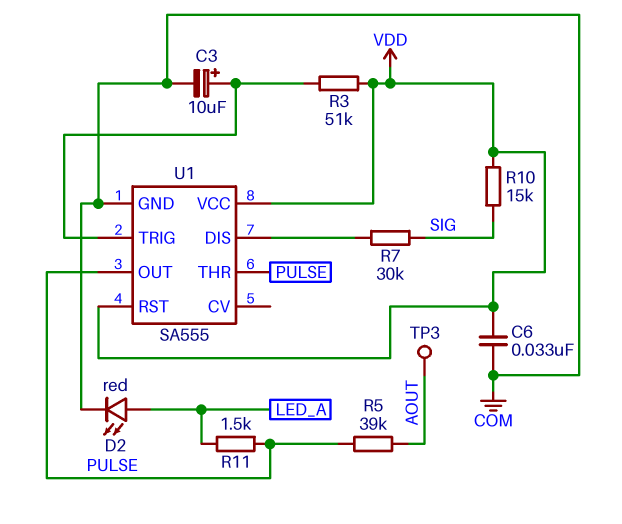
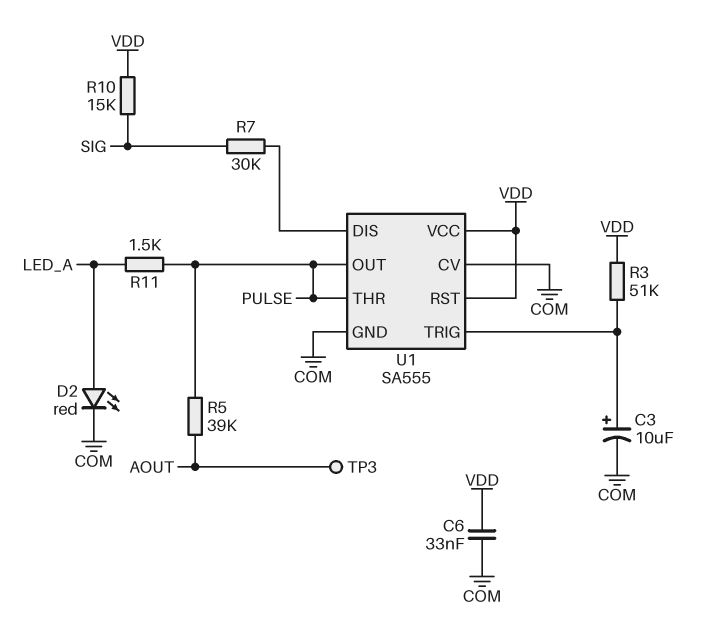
U1 pin CV: none -> COM

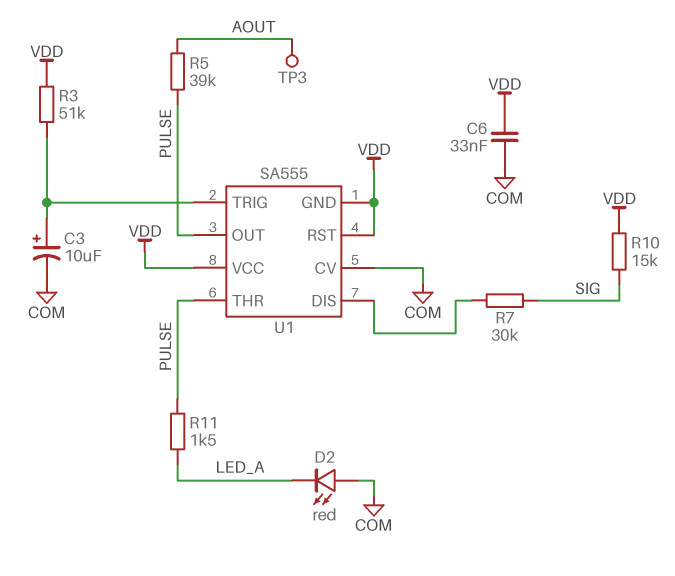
D2: LED red (A LED_A, K COM) -> LED red (A COM, K LED_A)
U1 pin GND: COM -> VDD

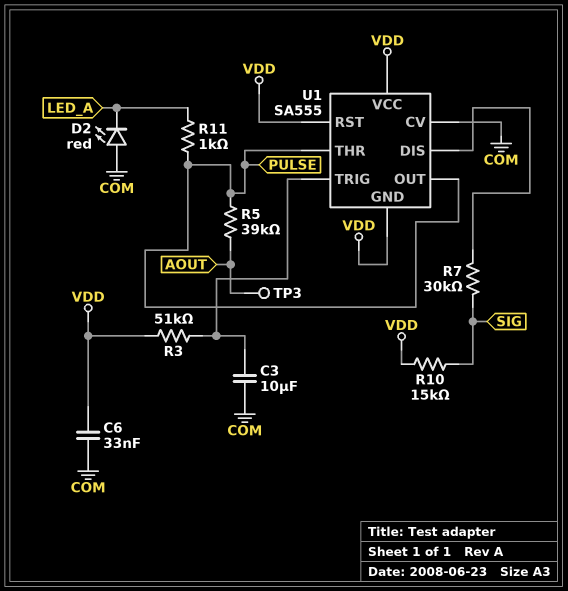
C3: 10uF (plus U1/TRIG, minus COM) -> 10uF (COM, U1/TRIG)
R11: 1.5k (LED_A, PULSE) -> 1k (LED_A, PULSE)

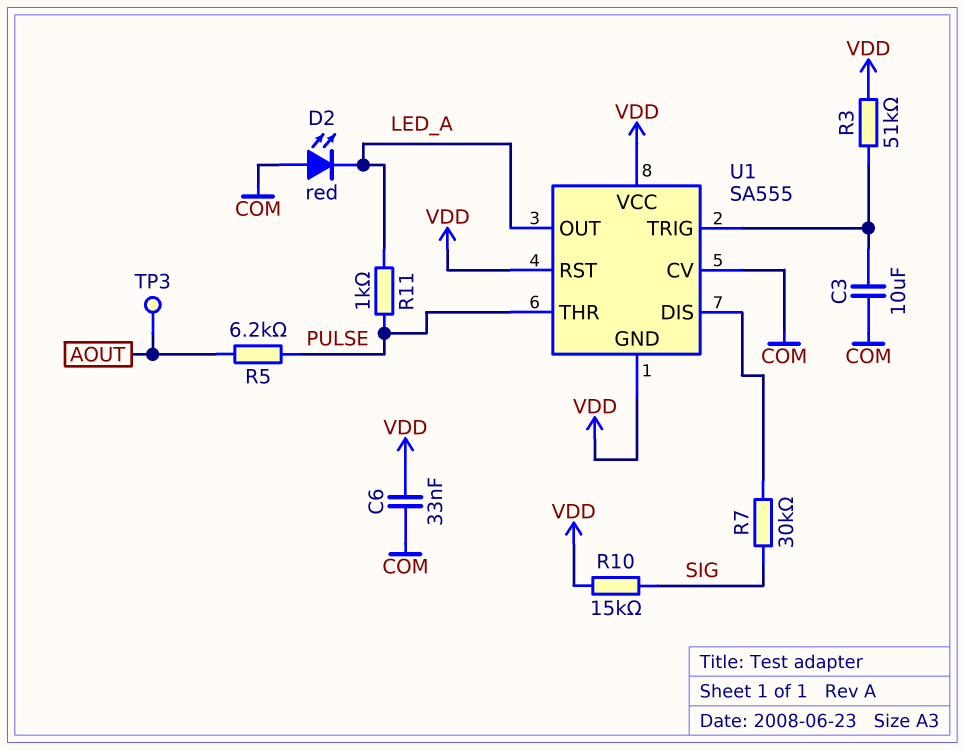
R5: 39k (AOUT, PULSE) -> 6.2k (AOUT, PULSE)
U1 pin OUT: PULSE -> LED_A

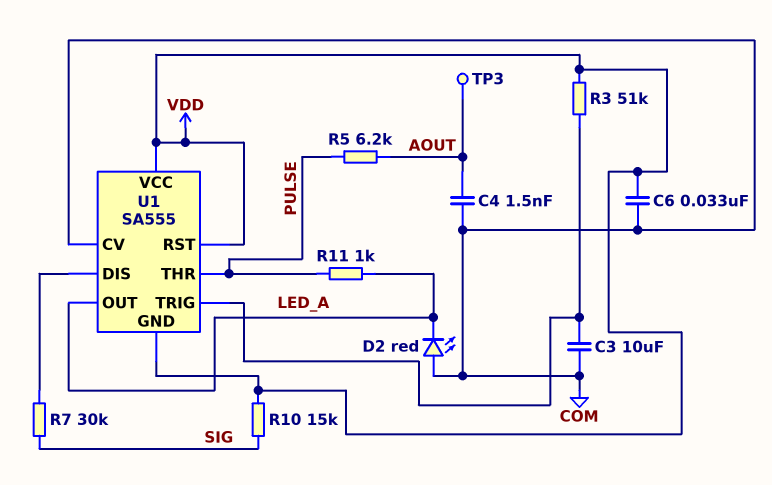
C4: none -> 1.5nF (AOUT, COM)

